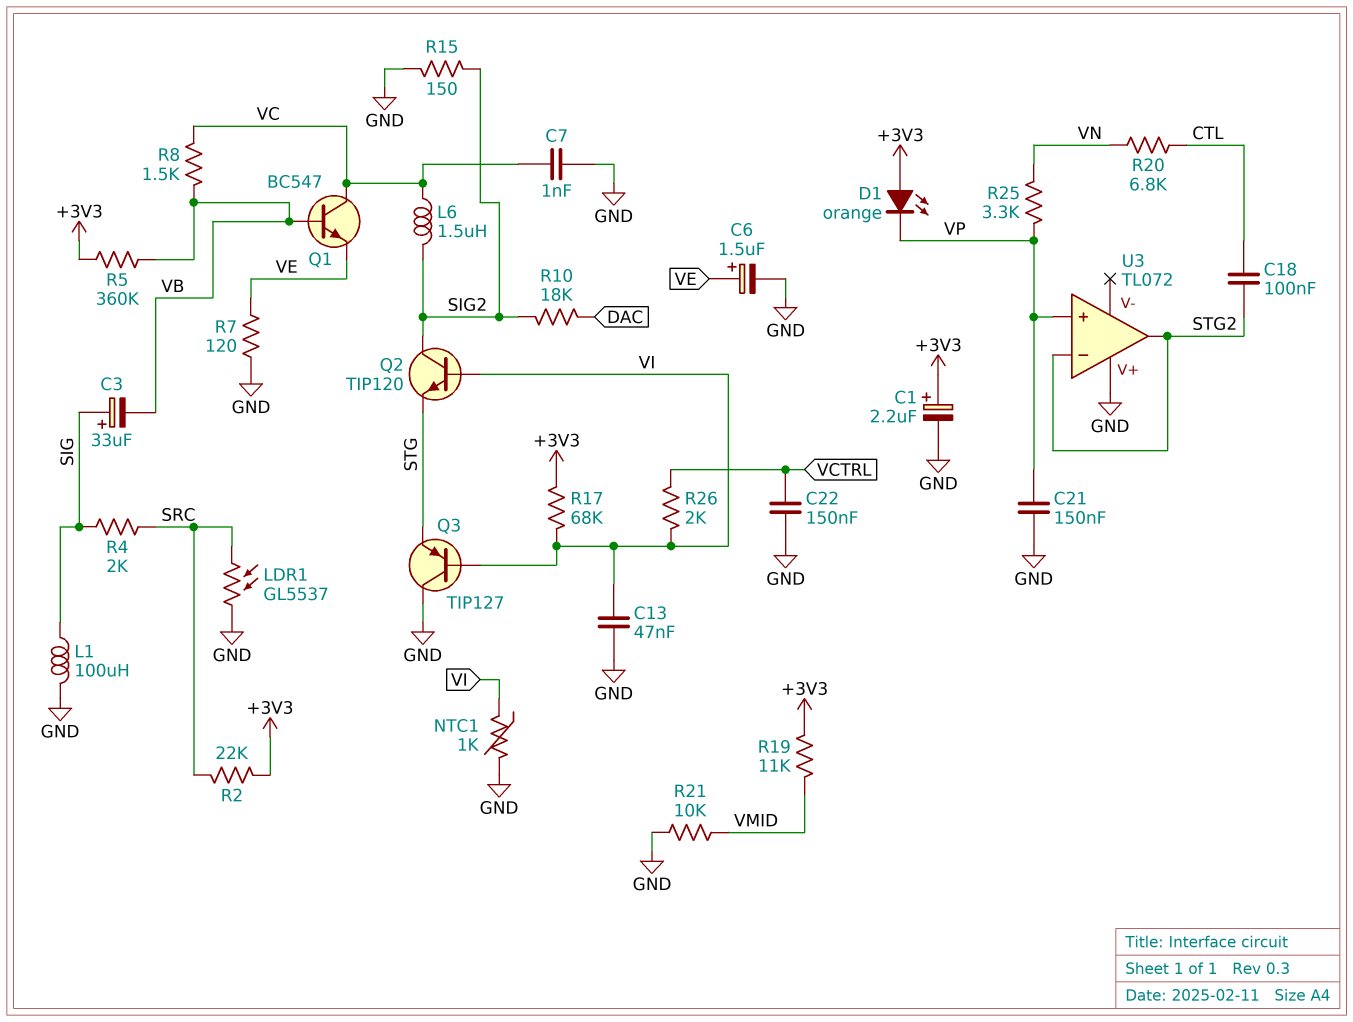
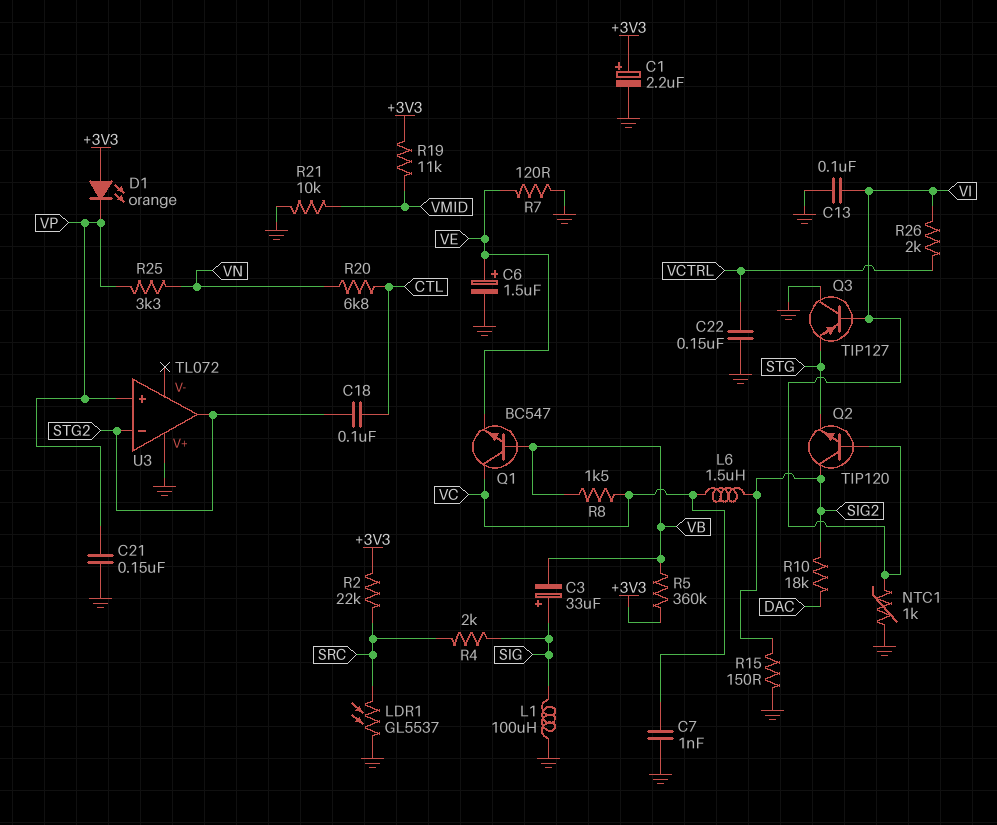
C13: 47nF (GND, VI) -> 100nF (GND, VI)
R17: 68k (+3V3, VI) -> none

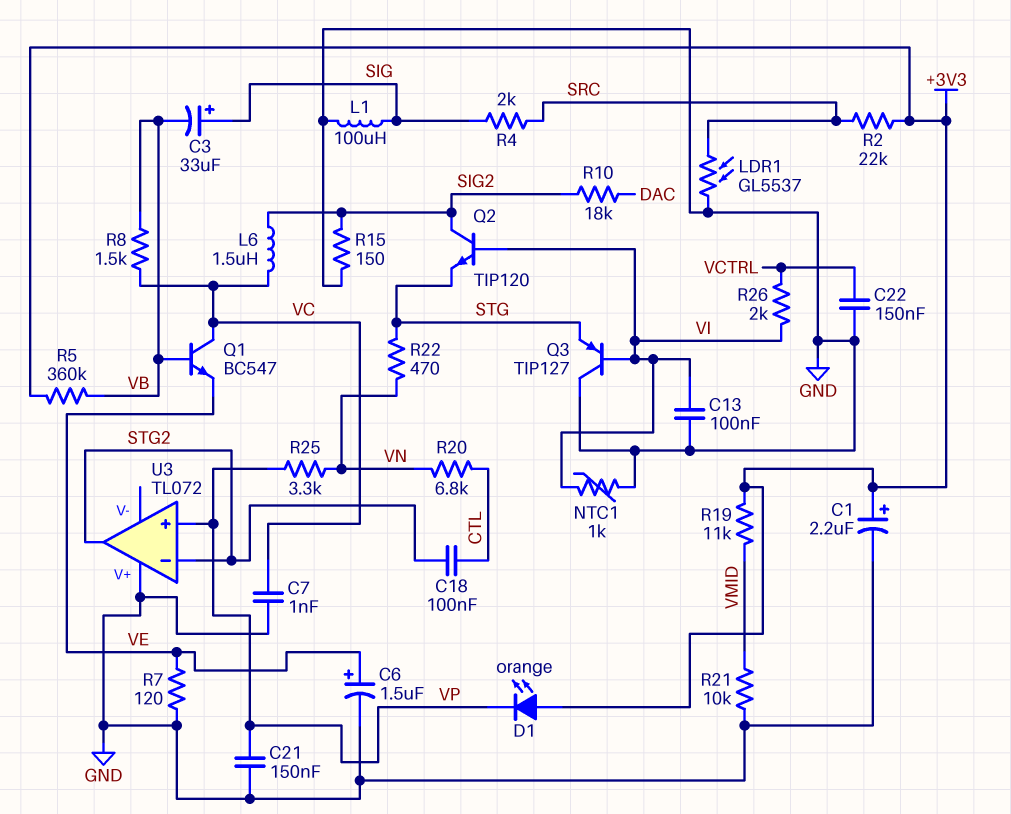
R22: none -> 470 (STG, VN)

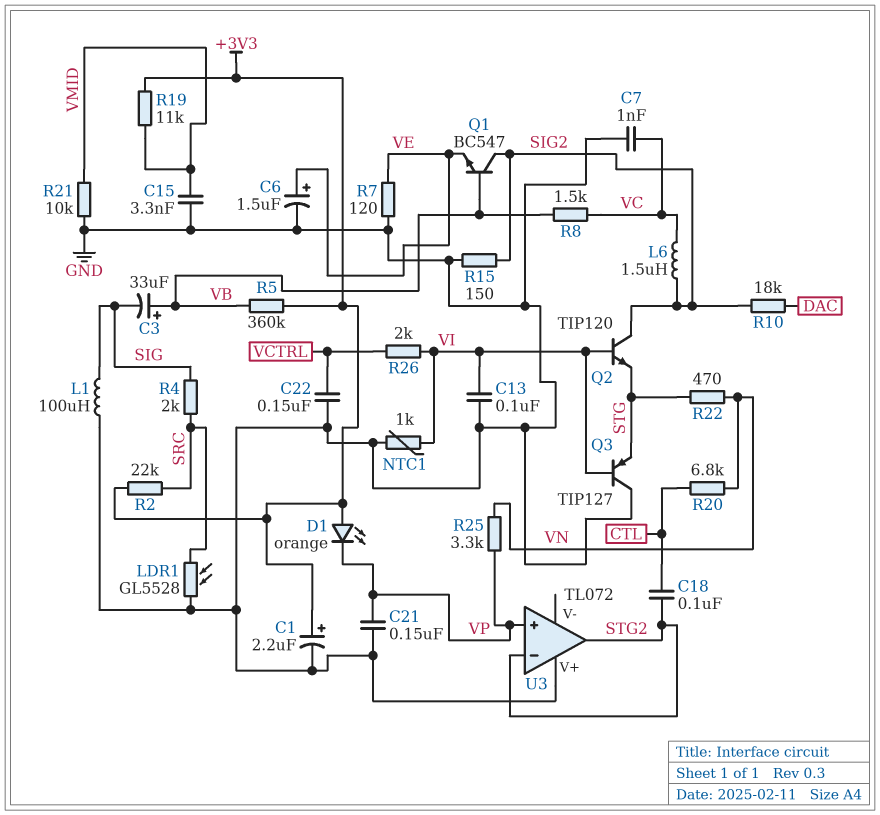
C3: 33uF (plus SIG, minus VB) -> 33uF (plus VB, minus SIG)
C15: none -> 3.3nF (GND, VMID)
LDR1: GL5537 (GND, SRC) -> GL5528 (GND, SRC)
Q1: NPN BC547 (B VB, C VC, E VE) -> NPN BC547 (B VB, C SIG2, E VE)

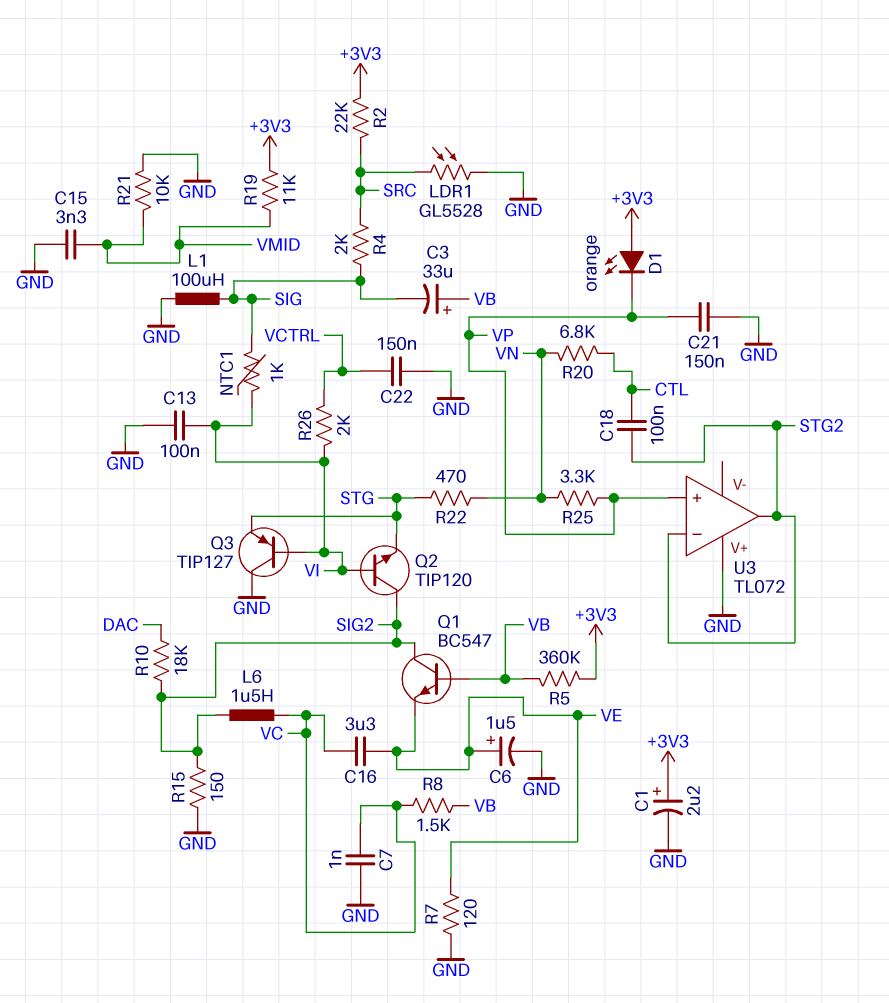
C16: none -> 3.3uF (VC, VE)
NTC1: 1k (GND, VI) -> 1k (SIG, VI)

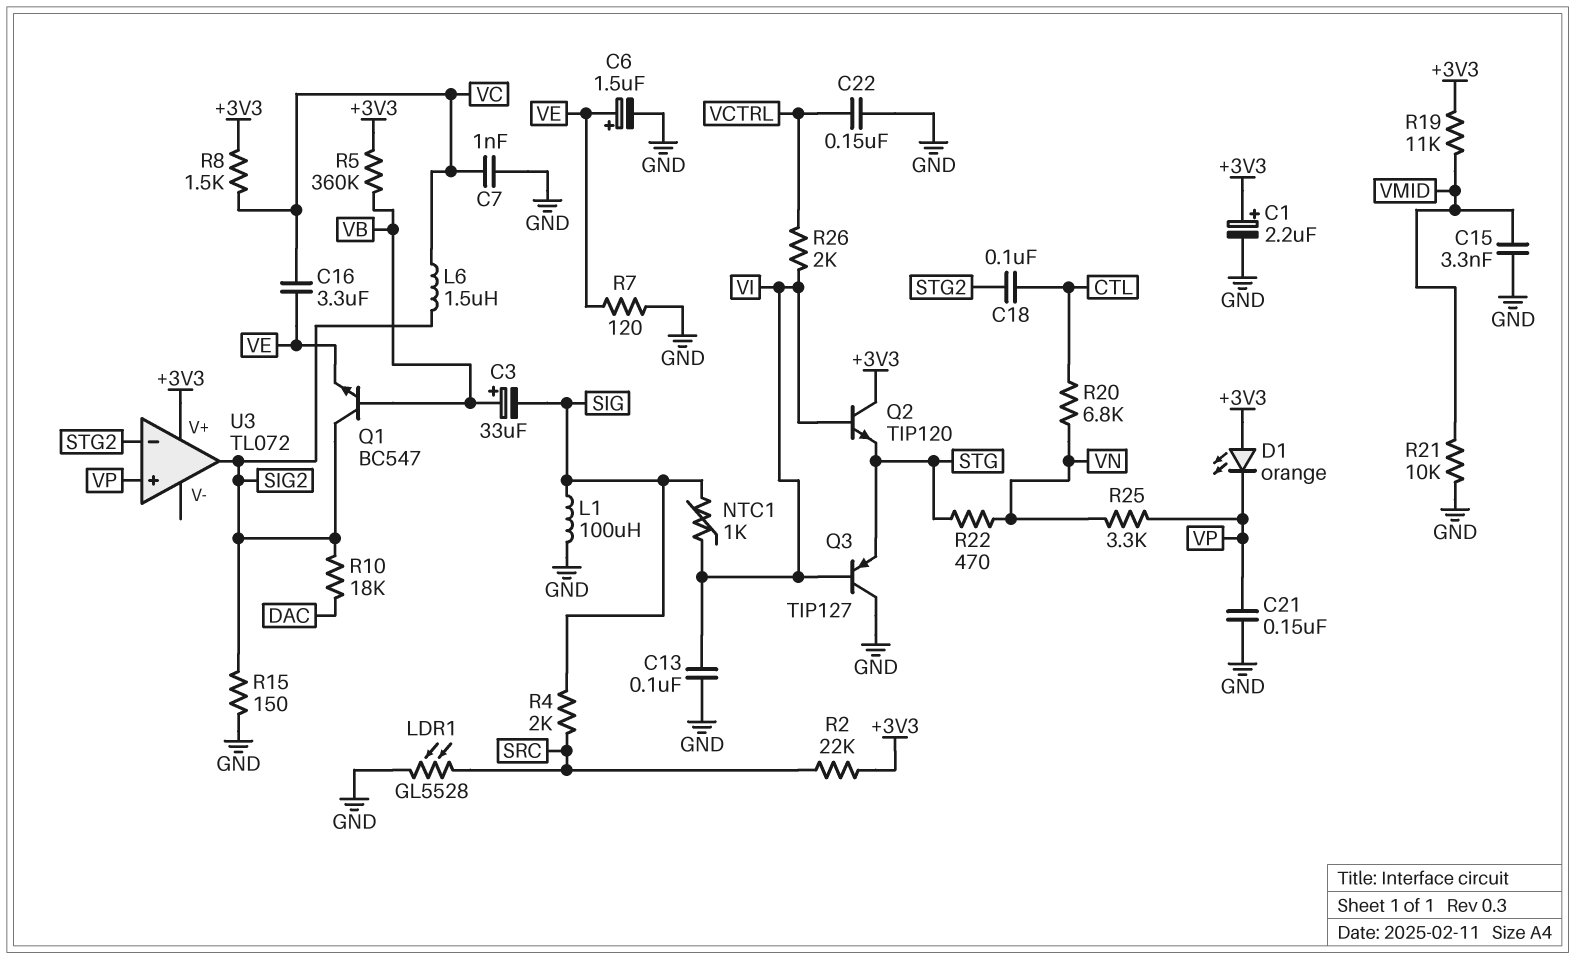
Q2: NPN TIP120 (B VI, C SIG2, E STG) -> NPN TIP120 (B VI, C +3V3, E STG)
R8: 1.5k (VB, VC) -> 1.5k (+3V3, VC)
U3 pin V+: GND -> +3V3
U3 pin out: STG2 -> SIG2

